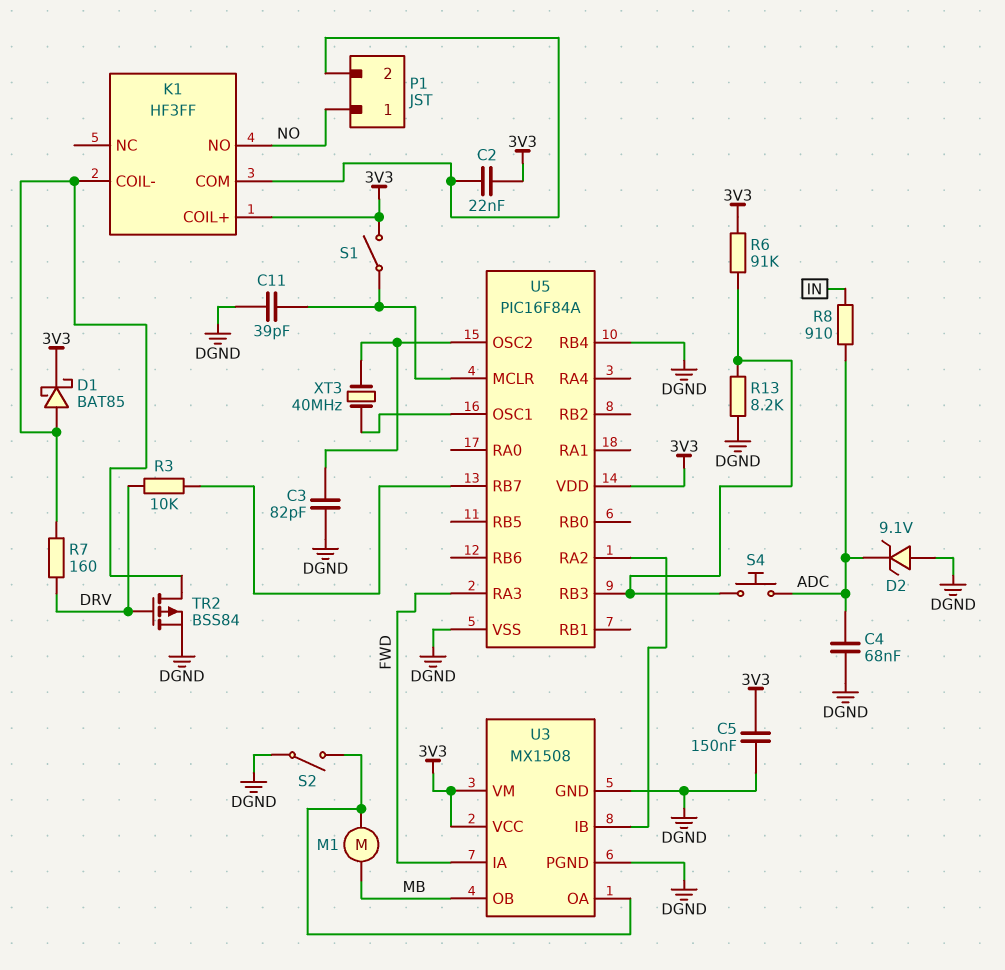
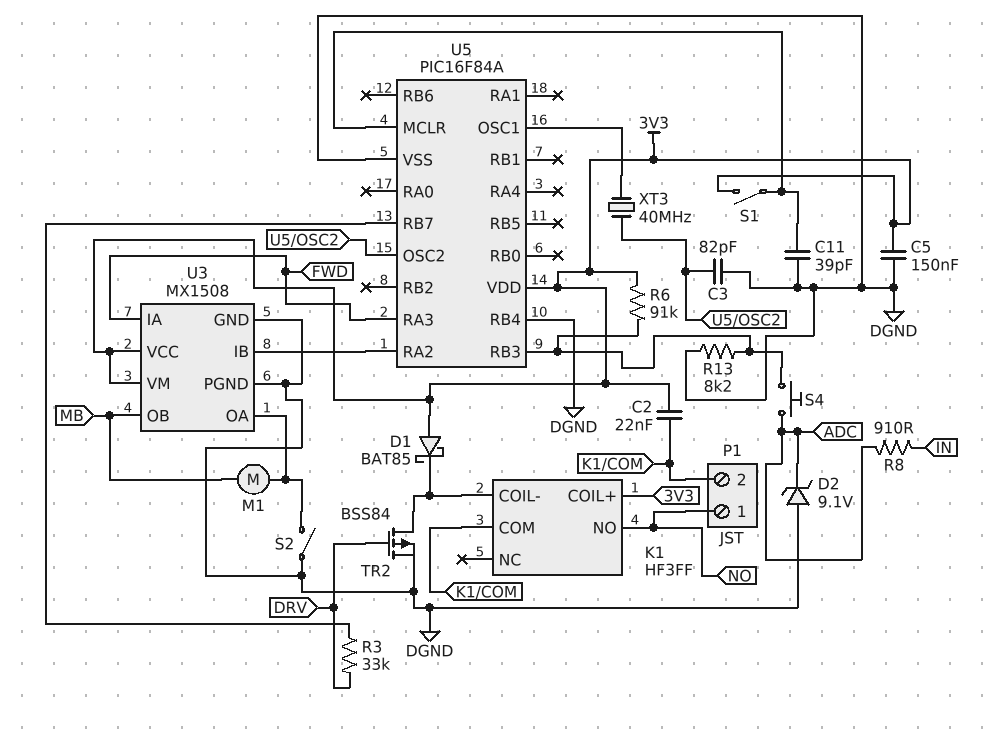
C4: 68nF (ADC, DGND) -> none
D1: schottky BAT85 (A K1/COIL-, K 3V3) -> schottky BAT85 (A 3V3, K K1/COIL-)
R3: 10k (DRV, U5/RB7) -> 33k (DRV, U5/RB7)
R7: 160 (DRV, K1/COIL-) -> none

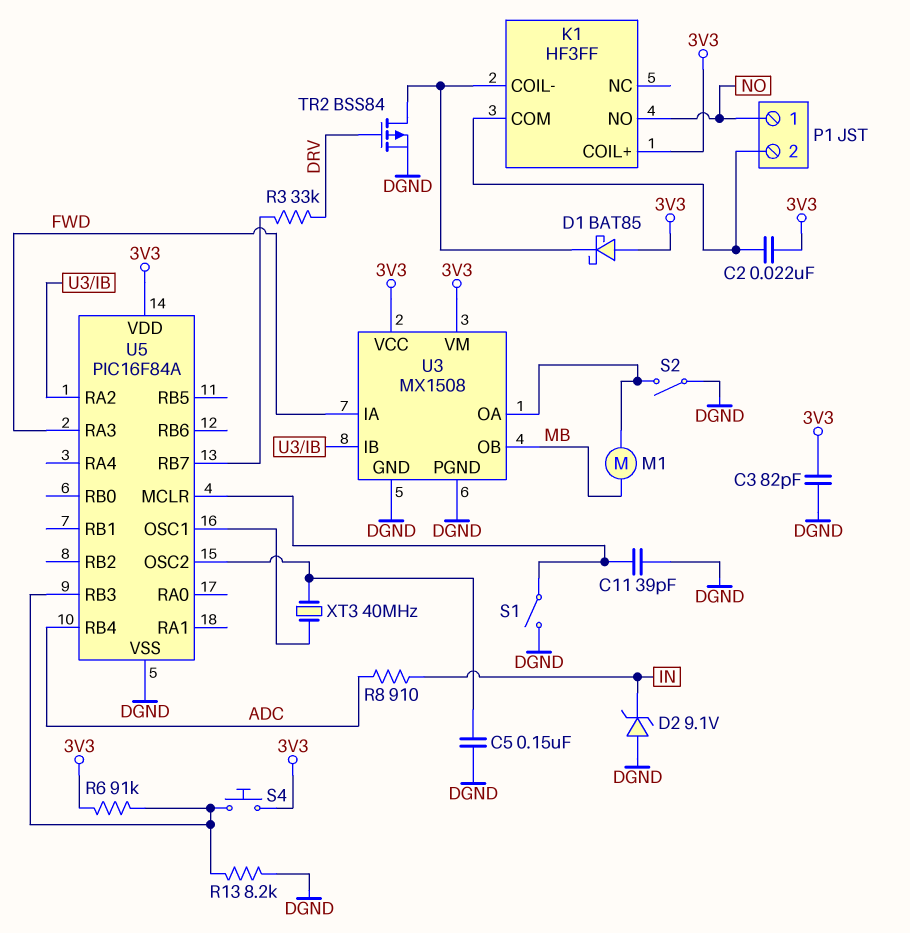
C3: 82pF (DGND, U5/OSC2) -> 82pF (3V3, DGND)
C5: 150nF (3V3, DGND) -> 150nF (DGND, U5/OSC2)
D2: zener 9.1V (A DGND, K ADC) -> zener 9.1V (A DGND, K IN)
S1: switch (3V3, U5/MCLR) -> switch (DGND, U5/MCLR)
S4: button (ADC, U5/RB3) -> button (3V3, U5/RB3)
U5 pin RB4: DGND -> ADC

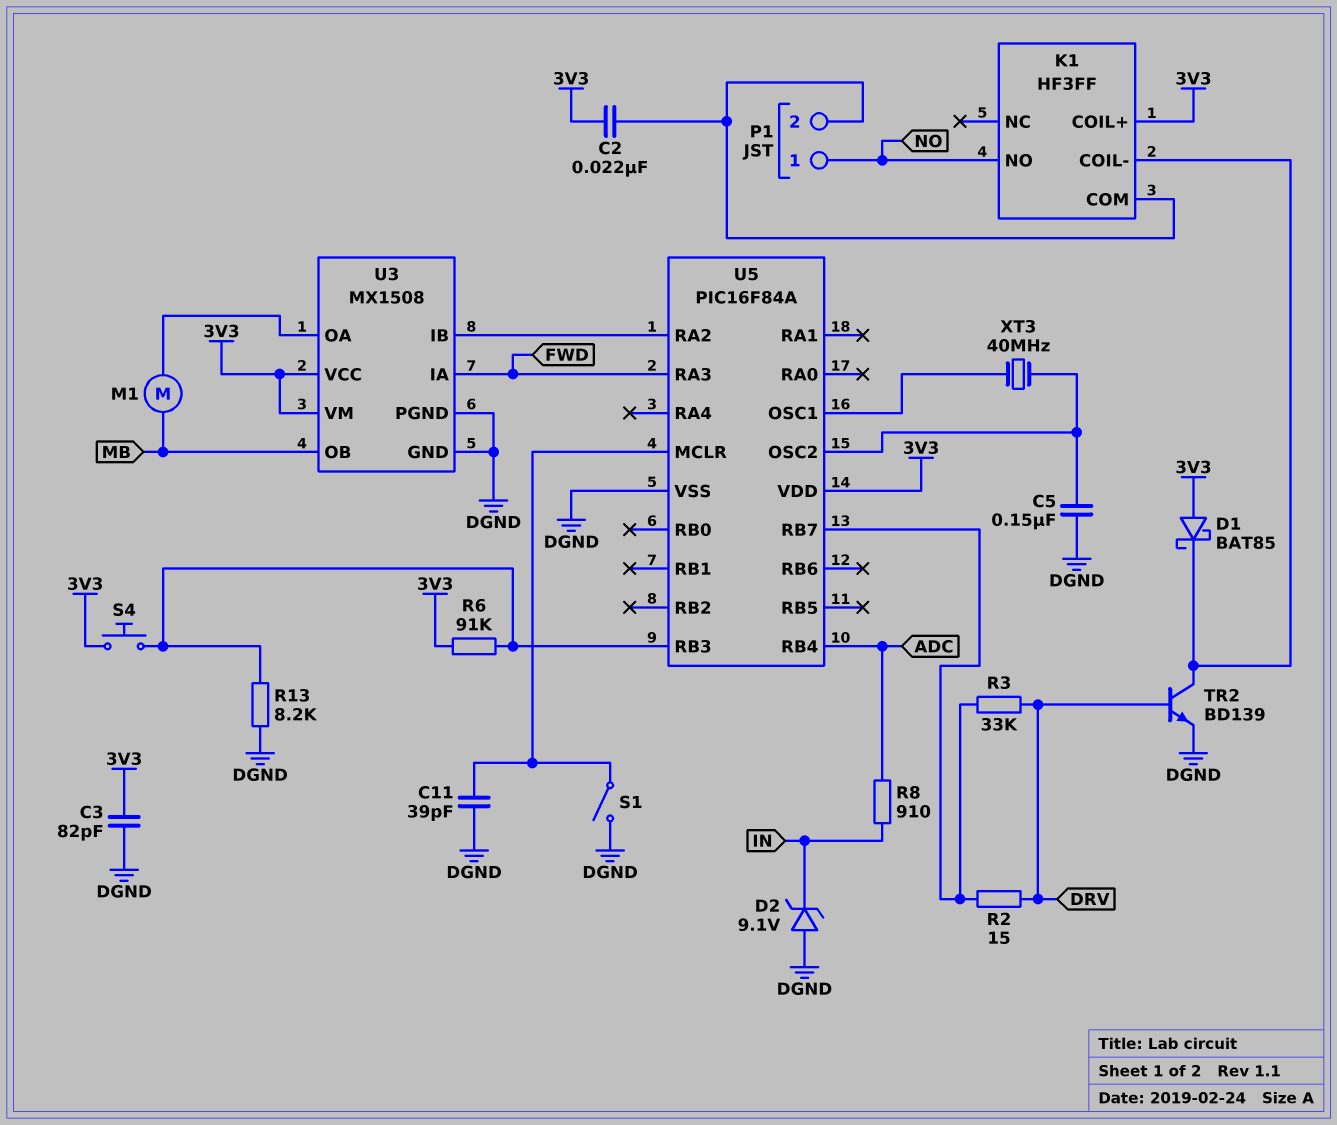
R2: none -> 15 (DRV, U5/RB7)
S2: switch (DGND, U3/OA) -> none
TR2: PMOS BSS84 (G DRV, D K1/COIL-, S DGND) -> NPN BD139 (B DRV, C K1/COIL-, E DGND)

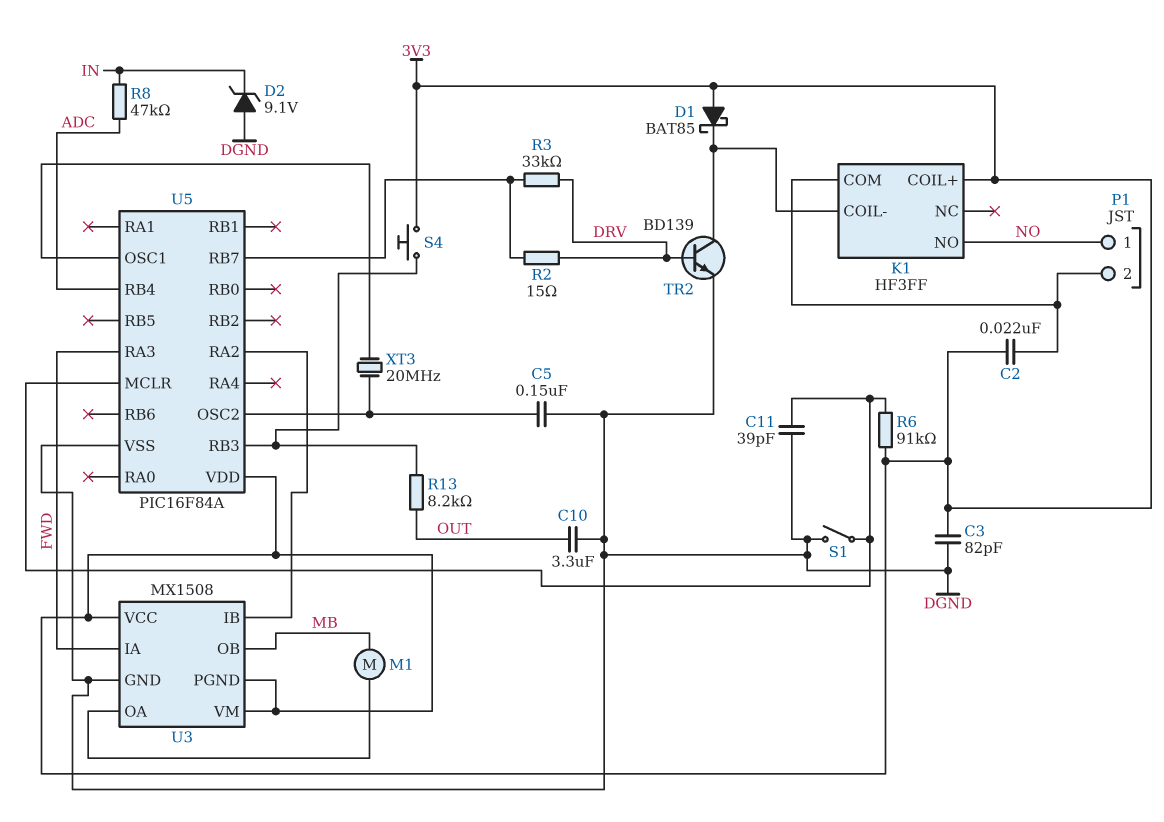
C10: none -> 3.3uF (DGND, OUT)
R6: 91k (3V3, U5/RB3) -> 91k (3V3, U5/MCLR)
R8: 910 (ADC, IN) -> 47k (ADC, IN)
R13: 8.2k (DGND, U5/RB3) -> 8.2k (OUT, U5/RB3)
U3 pin PGND: DGND -> 3V3
XT3: 40MHz (U5/OSC1, U5/OSC2) -> 20MHz (U5/OSC1, U5/OSC2)

